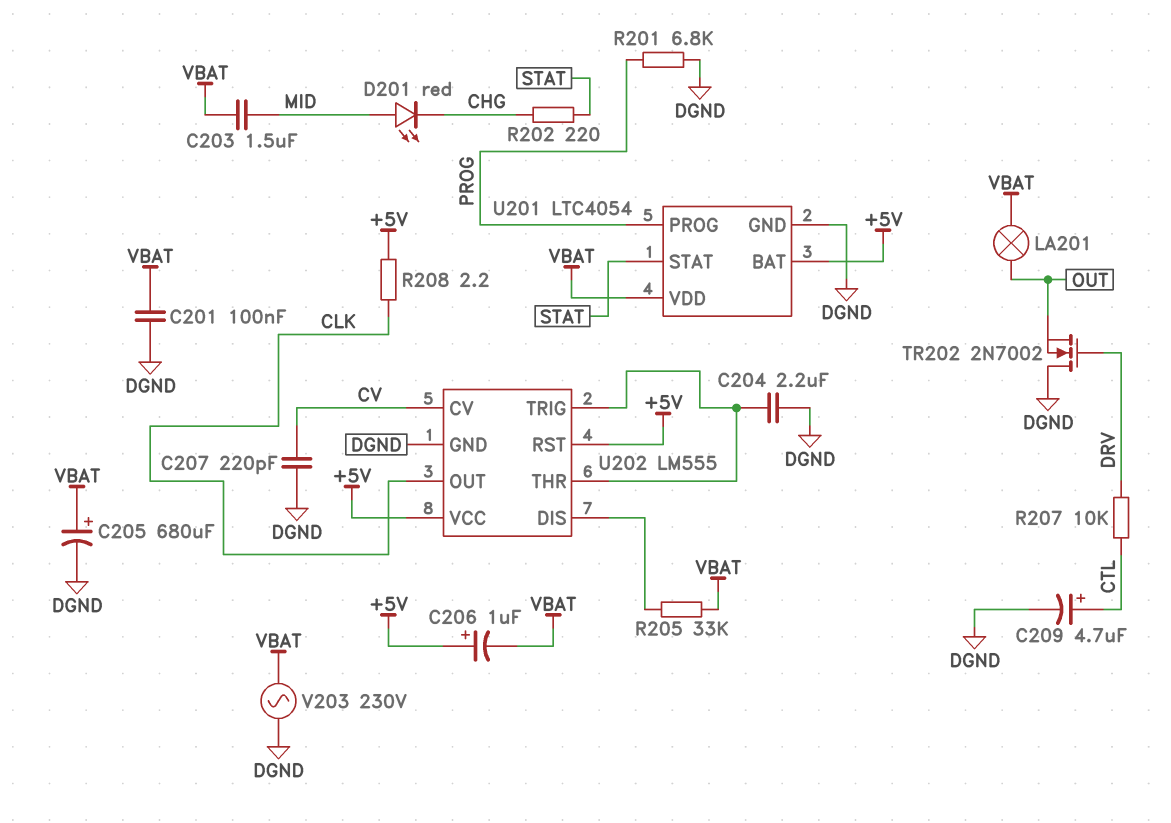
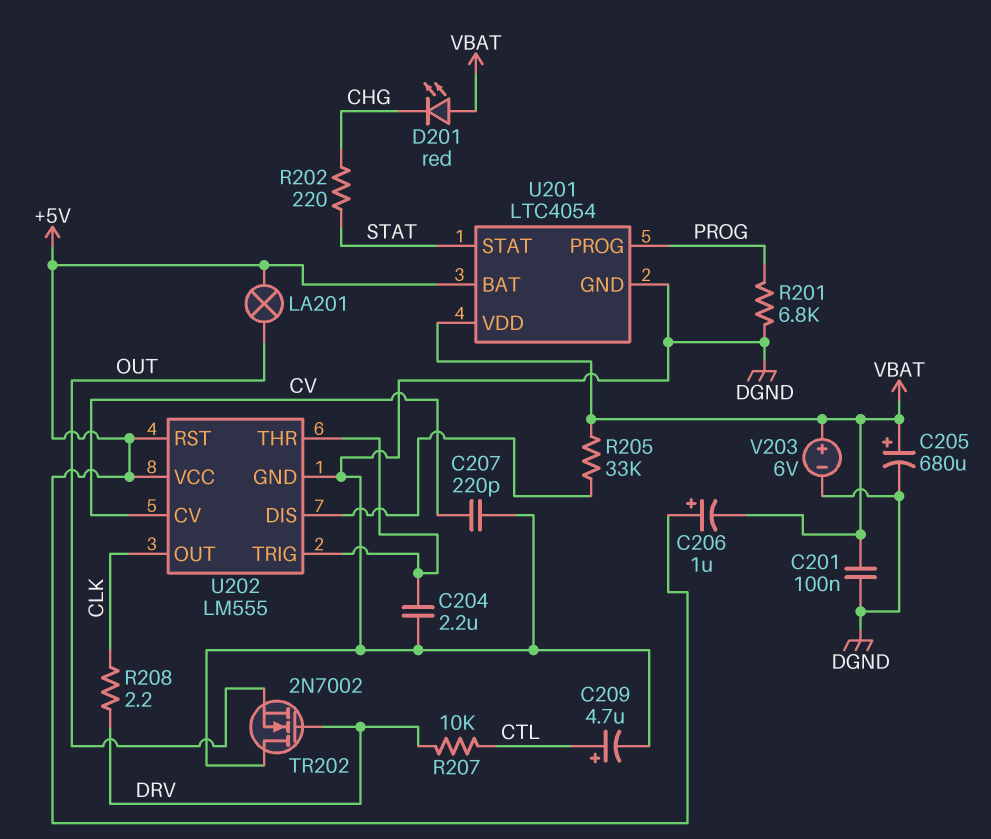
C203: 1.5uF (MID, VBAT) -> none
D201: LED red (A MID, K CHG) -> LED red (A VBAT, K CHG)
LA201: lamp (OUT, VBAT) -> lamp (+5V, OUT)
R208: 2.2 (+5V, CLK) -> 2.2 (CLK, DRV)
V203: AC 230V (DGND, VBAT) -> 6V (plus VBAT, minus DGND)

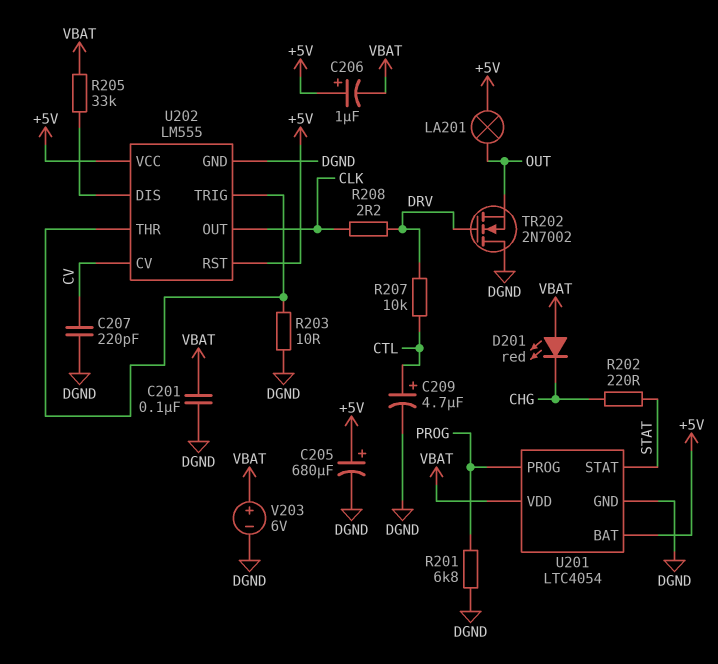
C204: 2.2uF (DGND, U202/THR) -> none
C205: 680uF (plus VBAT, minus DGND) -> 680uF (plus +5V, minus DGND)
R203: none -> 10 (DGND, U202/THR)

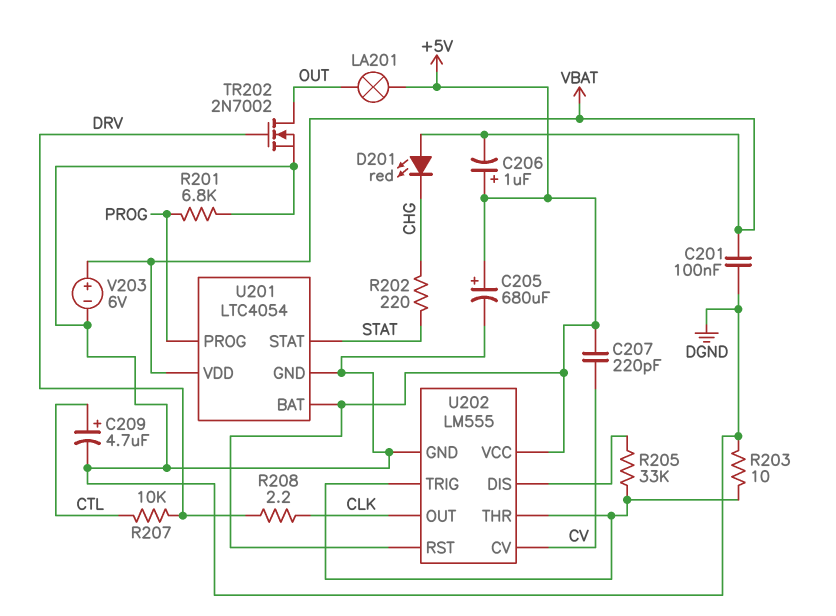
C207: 220pF (CV, DGND) -> 220pF (+5V, CV)
R205: 33k (U202/DIS, VBAT) -> 33k (U202/DIS, U202/THR)
TR202: NMOS 2N7002 (G DRV, D DGND, S OUT) -> NMOS 2N7002 (G DRV, D OUT, S DGND)

